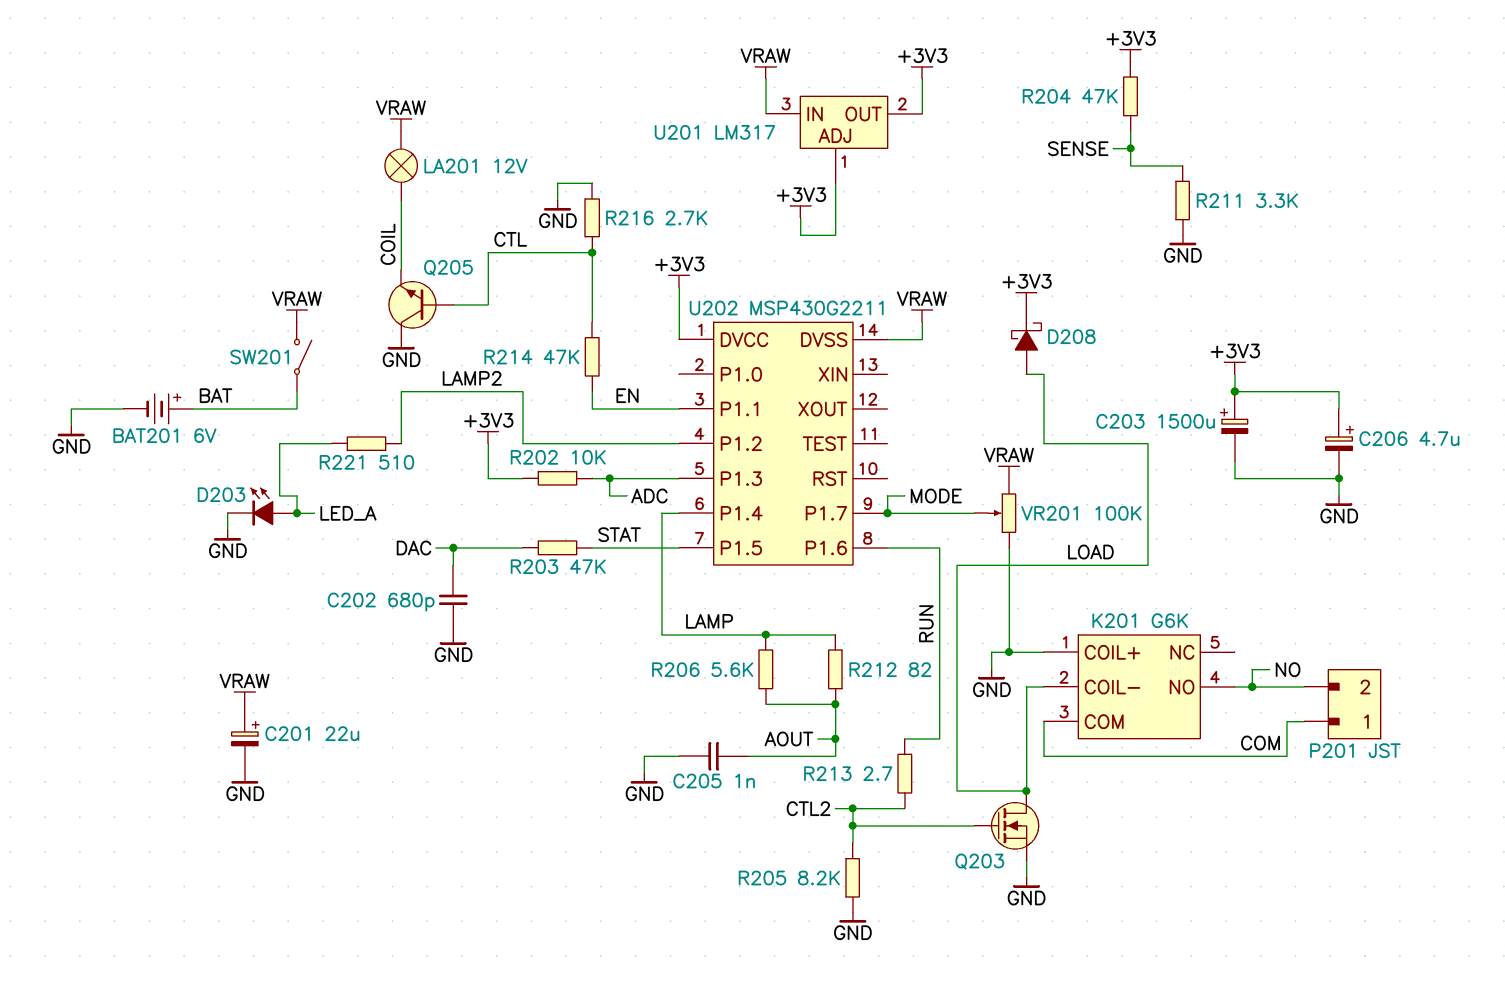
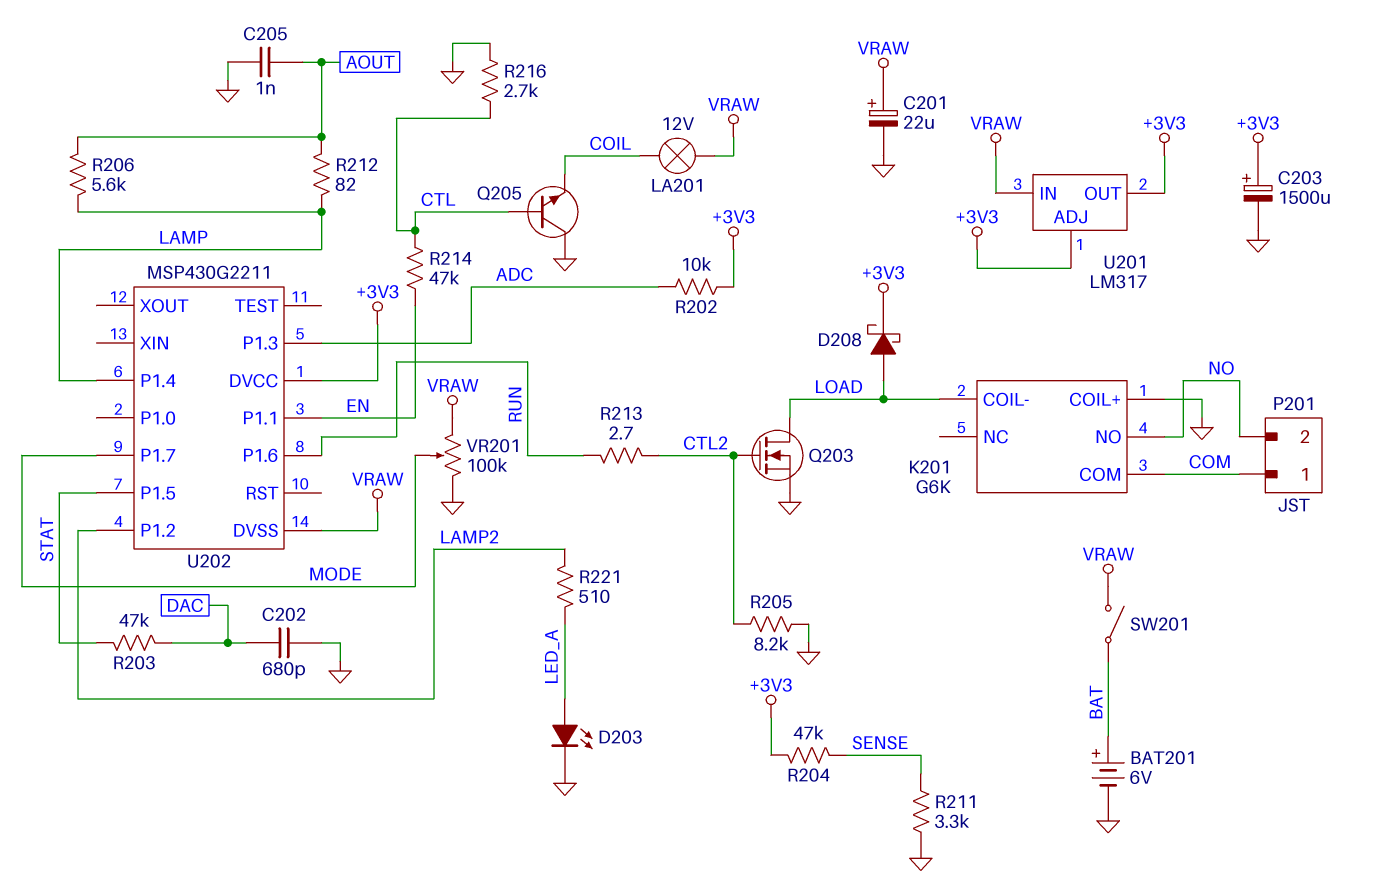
C206: 4.7uF (plus +3V3, minus GND) -> none

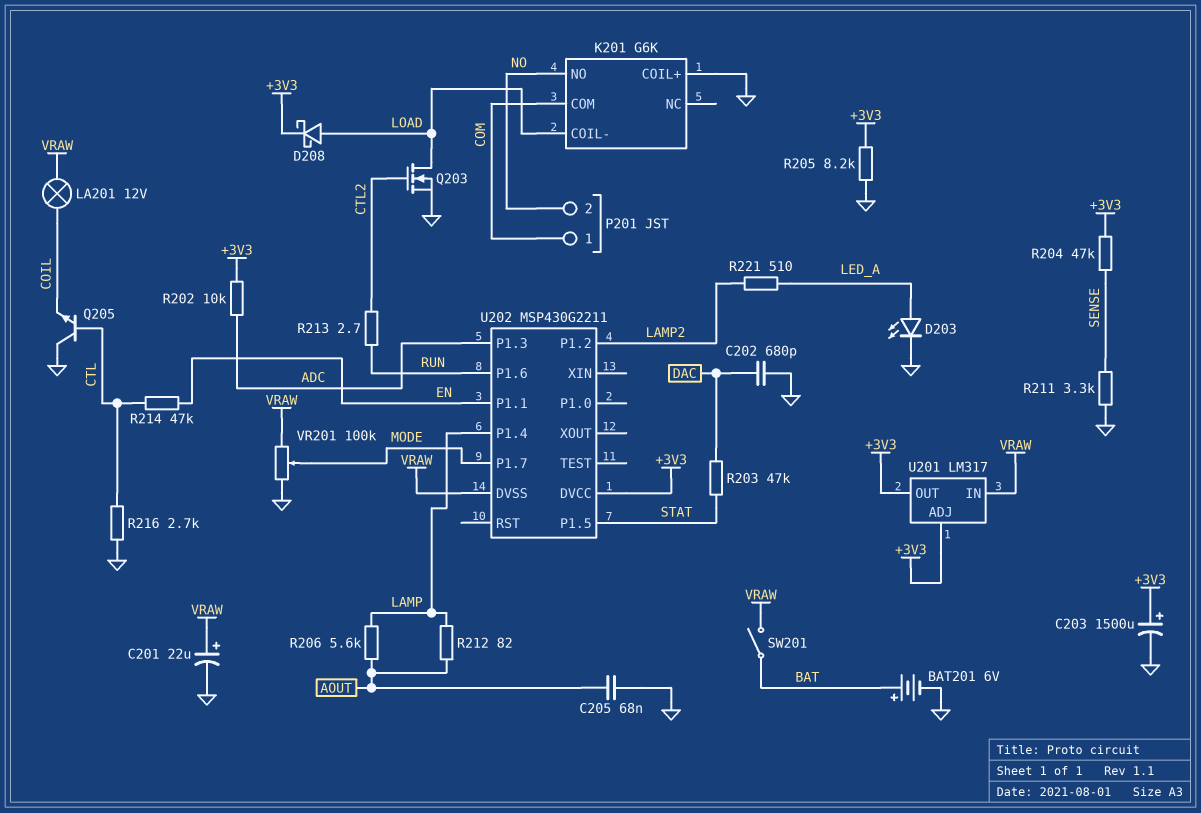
C205: 1nF (AOUT, GND) -> 68nF (AOUT, GND)
R205: 8.2k (CTL2, GND) -> 8.2k (+3V3, GND)

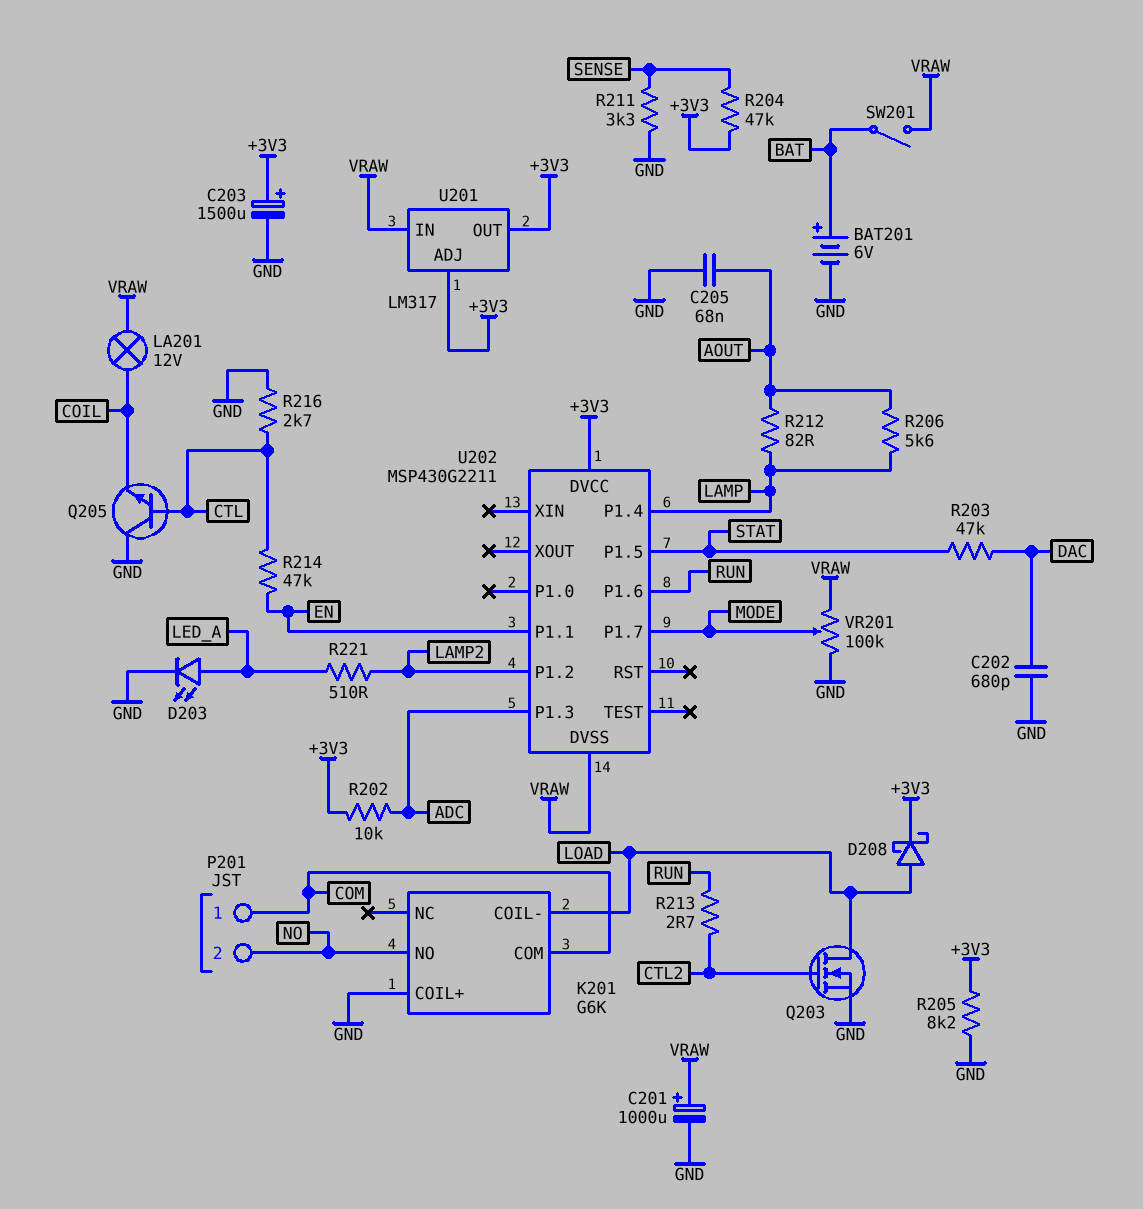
C201: 22uF (plus VRAW, minus GND) -> 1000uF (plus VRAW, minus GND)

